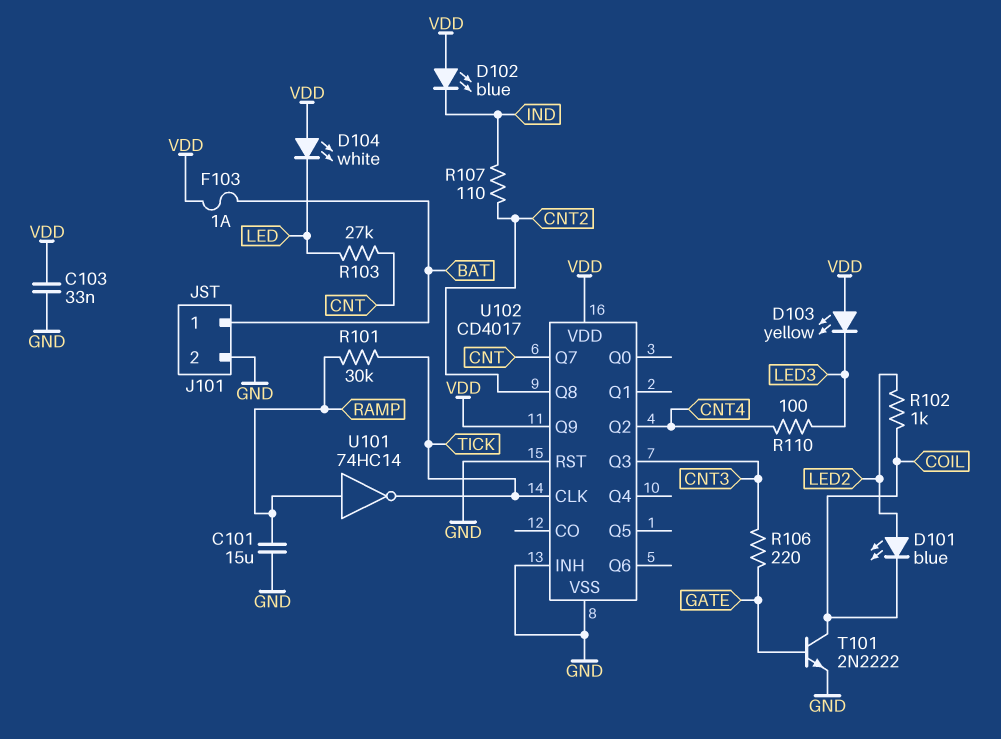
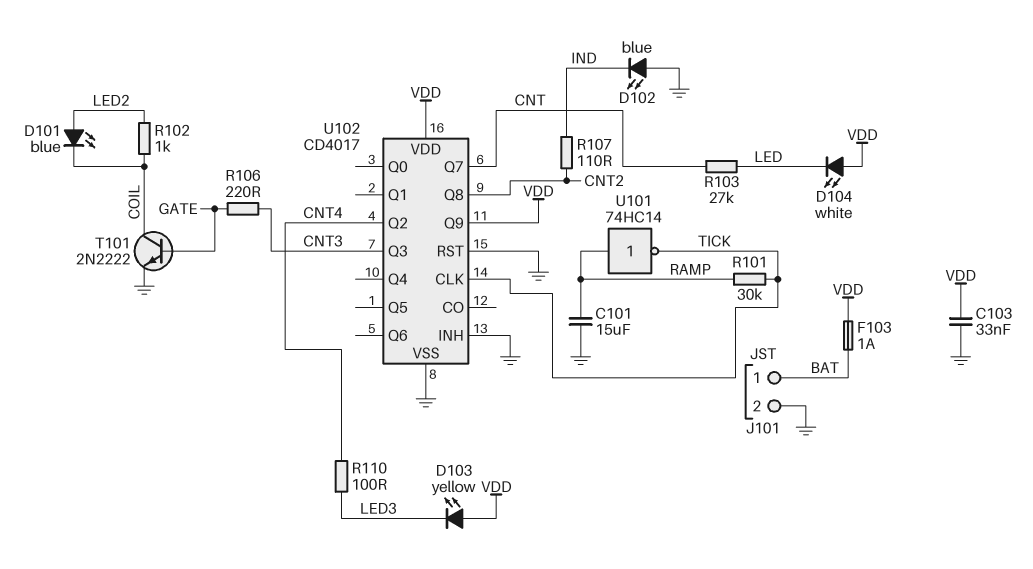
D102: LED blue (A VDD, K IND) -> LED blue (A GND, K IND)

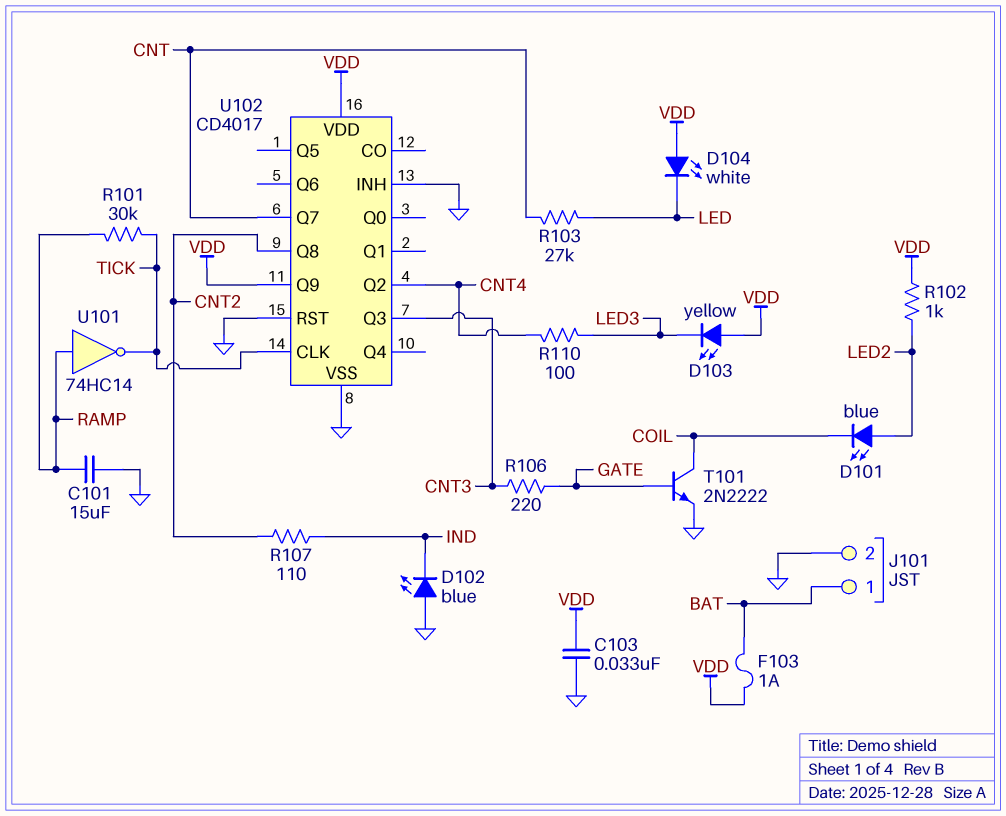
R102: 1k (COIL, LED2) -> 1k (LED2, VDD)

